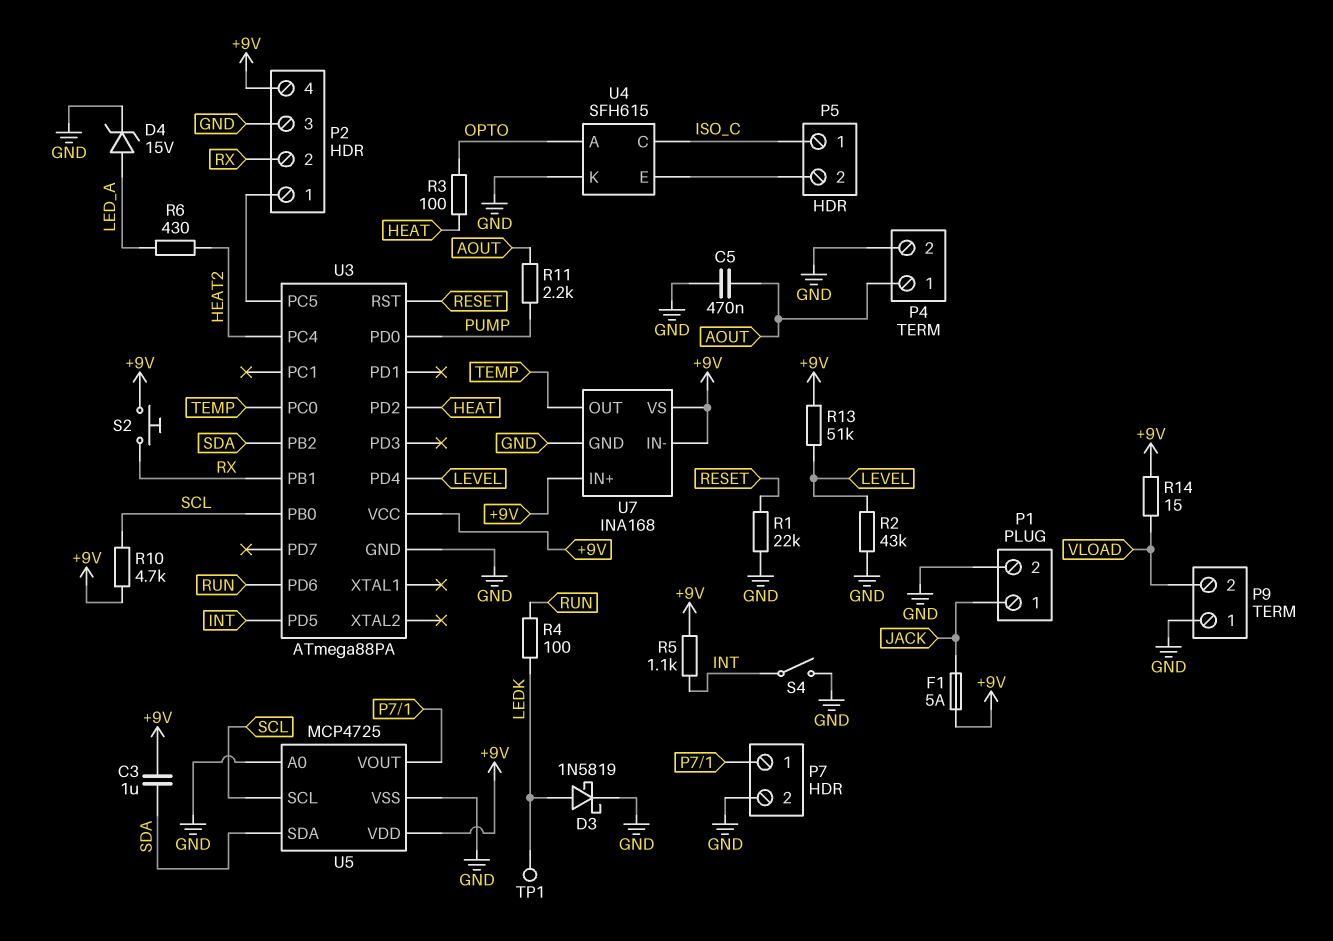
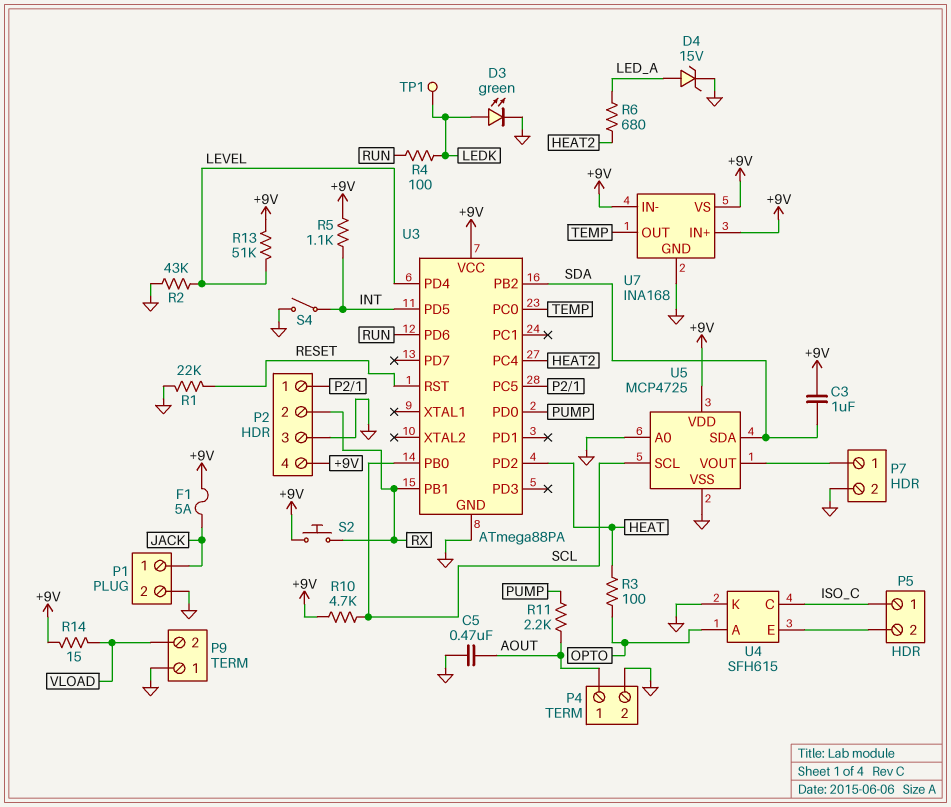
D3: schottky 1N5819 (A LEDK, K GND) -> LED green (A LEDK, K GND)
R6: 430 (HEAT2, LED_A) -> 680 (HEAT2, LED_A)

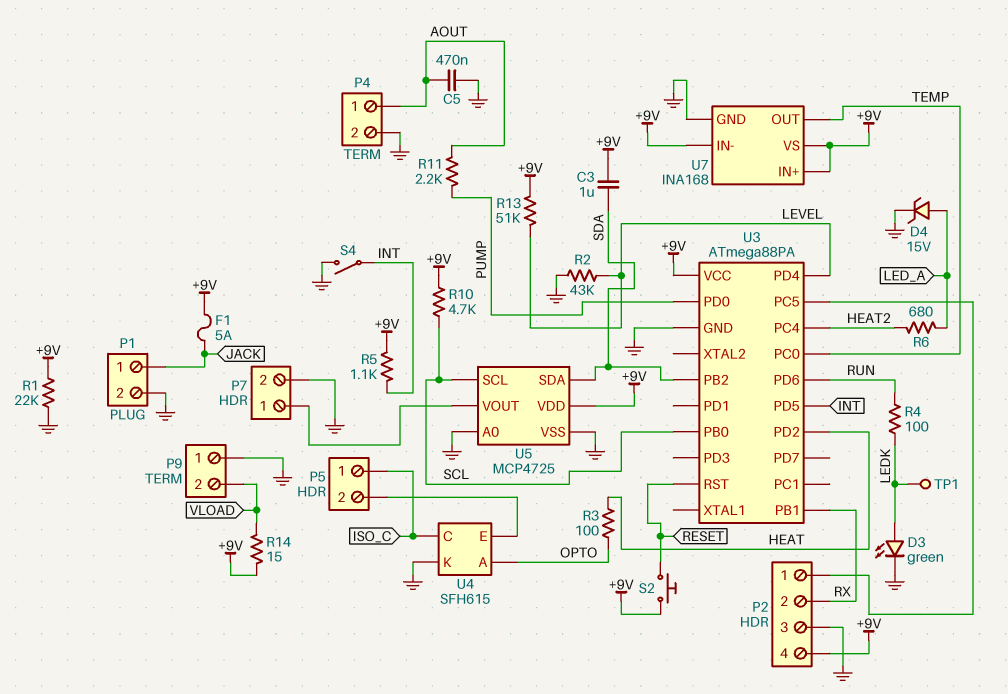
R1: 22k (GND, RESET) -> 22k (+9V, GND)
S2: button (+9V, RX) -> button (+9V, RESET)

